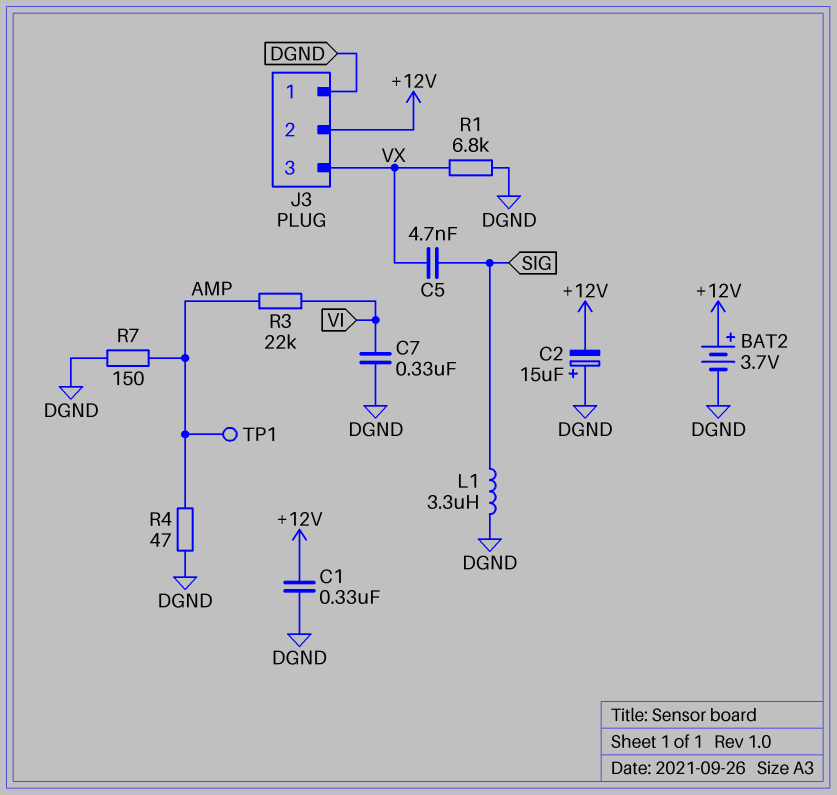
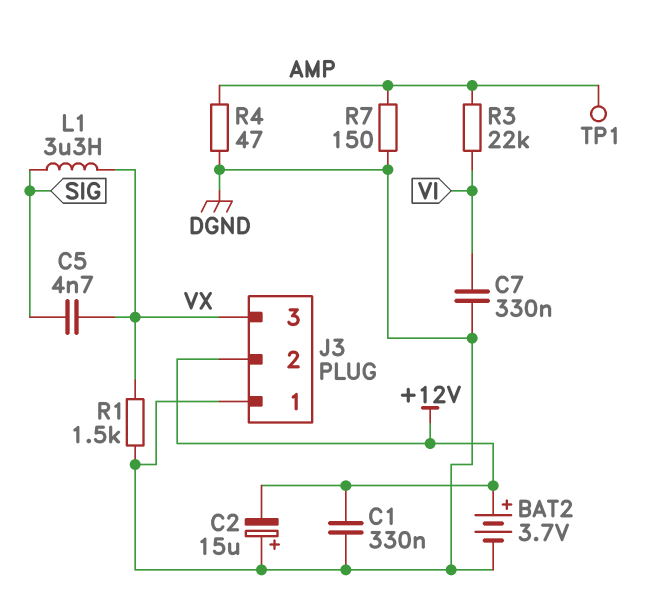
L1: 3.3uH (DGND, SIG) -> 3.3uH (SIG, VX)
R1: 6.8k (DGND, VX) -> 1.5k (DGND, VX)

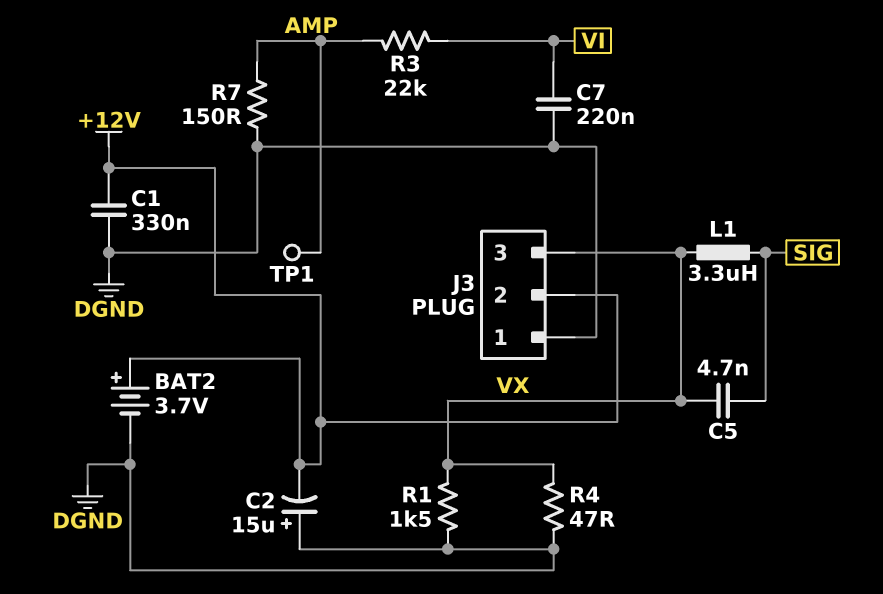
C7: 330nF (DGND, VI) -> 220nF (DGND, VI)
R4: 47 (AMP, DGND) -> 47 (DGND, VX)

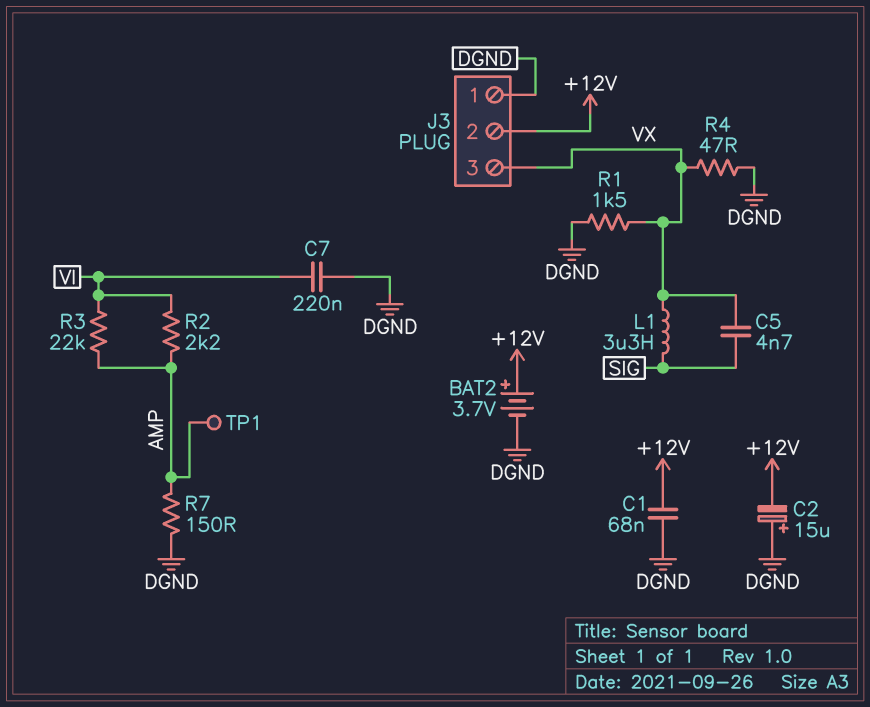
C1: 330nF (+12V, DGND) -> 68nF (+12V, DGND)
R2: none -> 2.2k (AMP, VI)

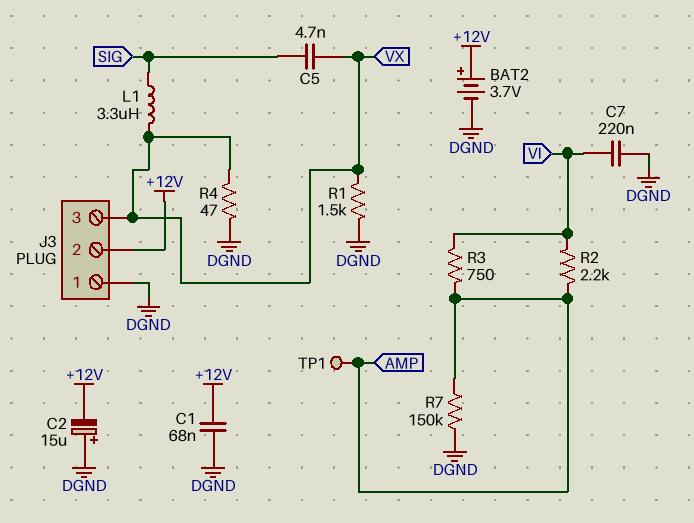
R3: 22k (AMP, VI) -> 750 (AMP, VI)
R7: 150 (AMP, DGND) -> 150k (AMP, DGND)

